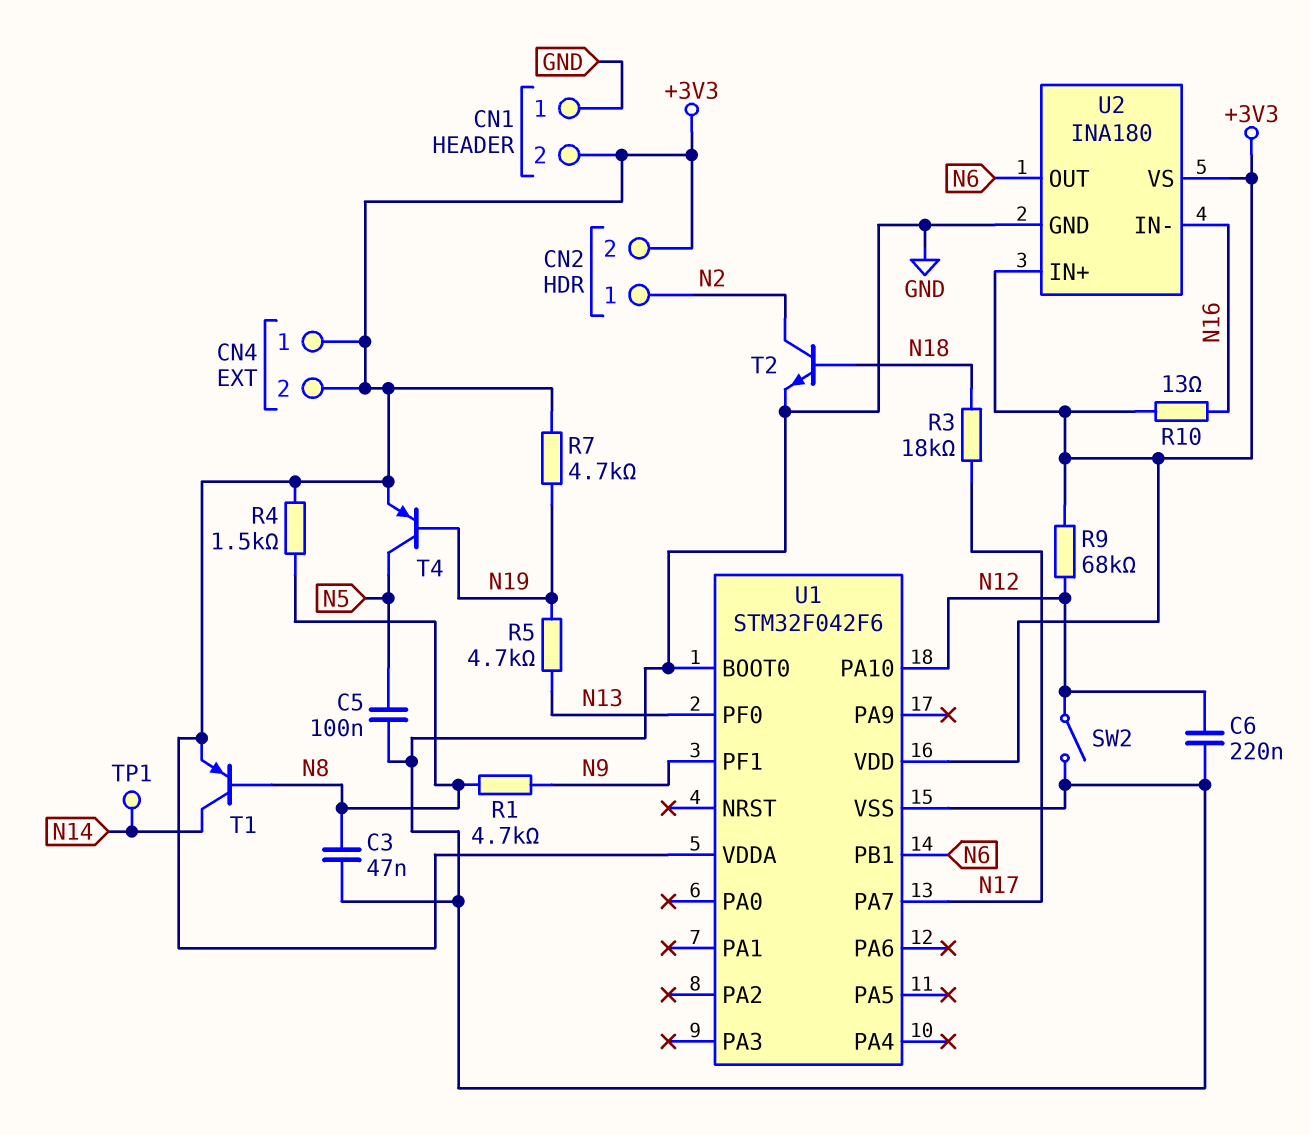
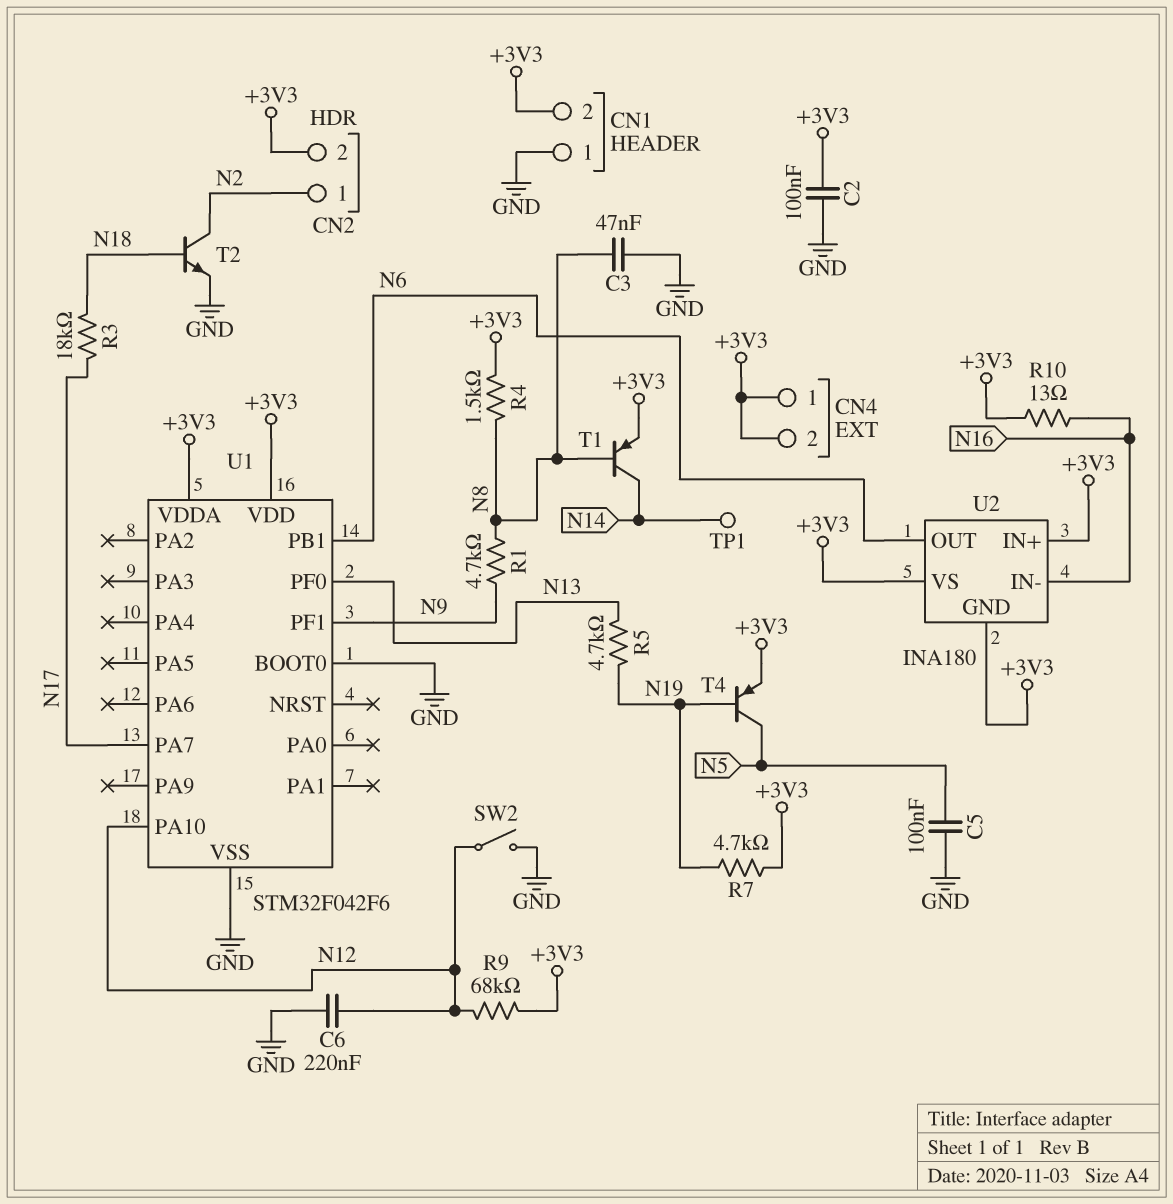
C2: none -> 100nF (+3V3, GND)
U2 pin GND: GND -> +3V3

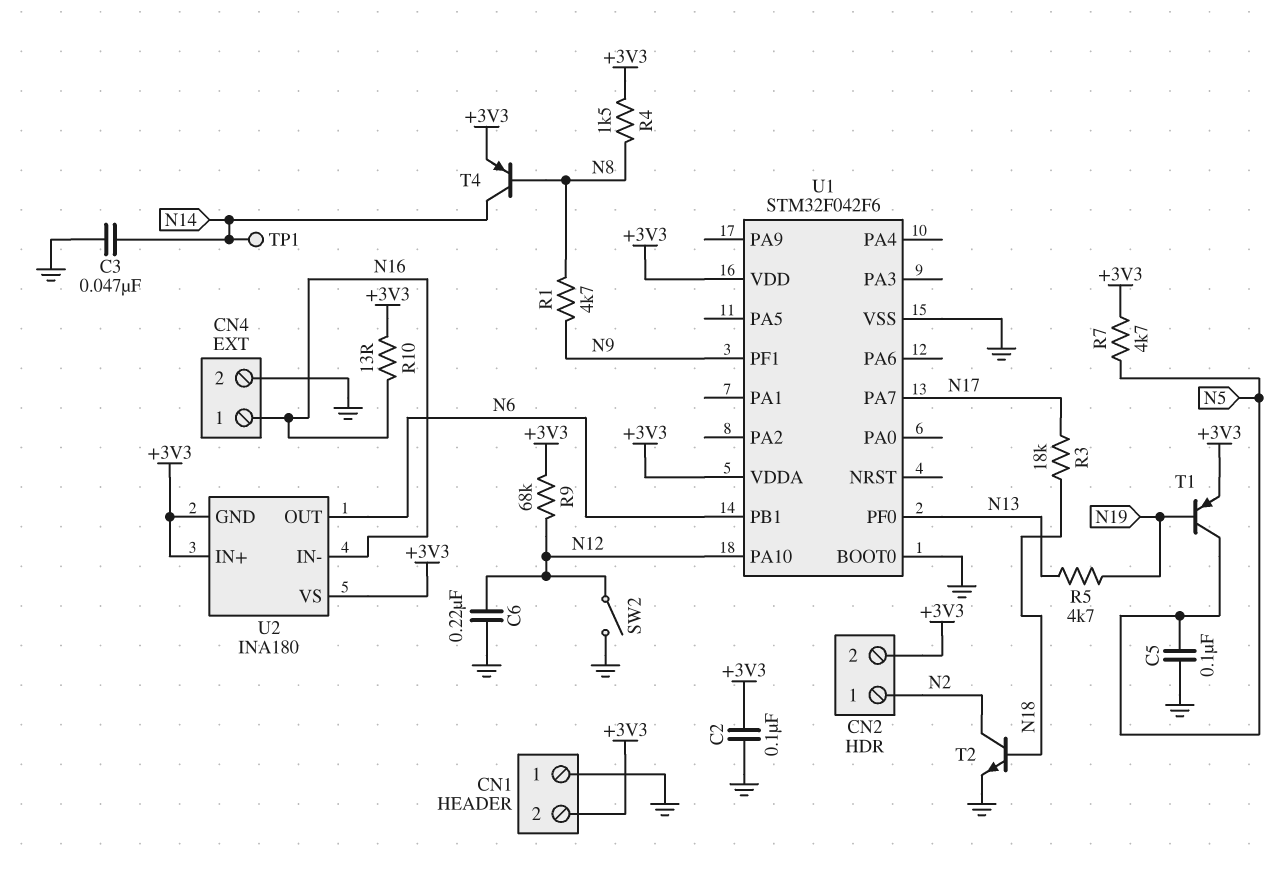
C3: 47nF (GND, N8) -> 47nF (GND, N14)
CN4 pin 1: +3V3 -> N16
CN4 pin 2: +3V3 -> GND
R7: 4.7k (+3V3, N19) -> 4.7k (+3V3, N5)
T1: PNP (B N8, C N14, E +3V3) -> PNP (B N19, C N5, E +3V3)
T4: PNP (B N19, C N5, E +3V3) -> PNP (B N8, C N14, E +3V3)

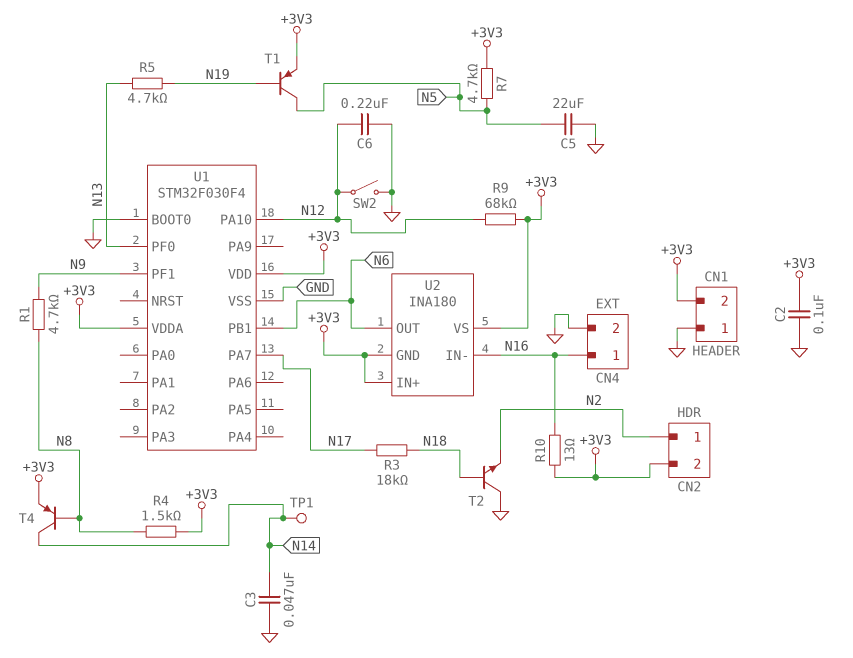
C5: 100nF (GND, N5) -> 22uF (GND, N5)
T2: NPN (B N18, C N2, E GND) -> NPN (B N18, C GND, E N2)
U1: STM32F042F6 -> STM32F030F4

